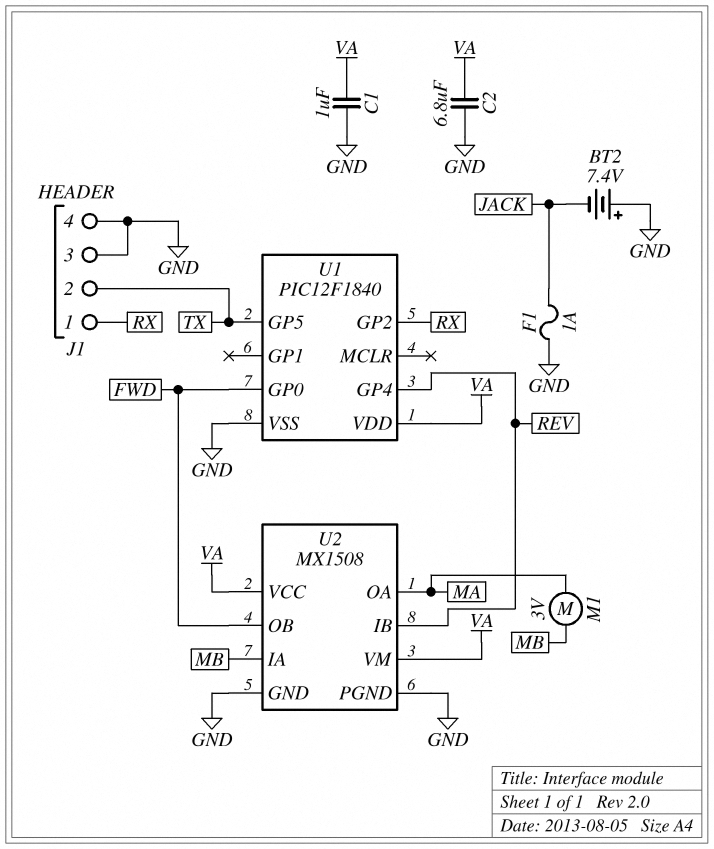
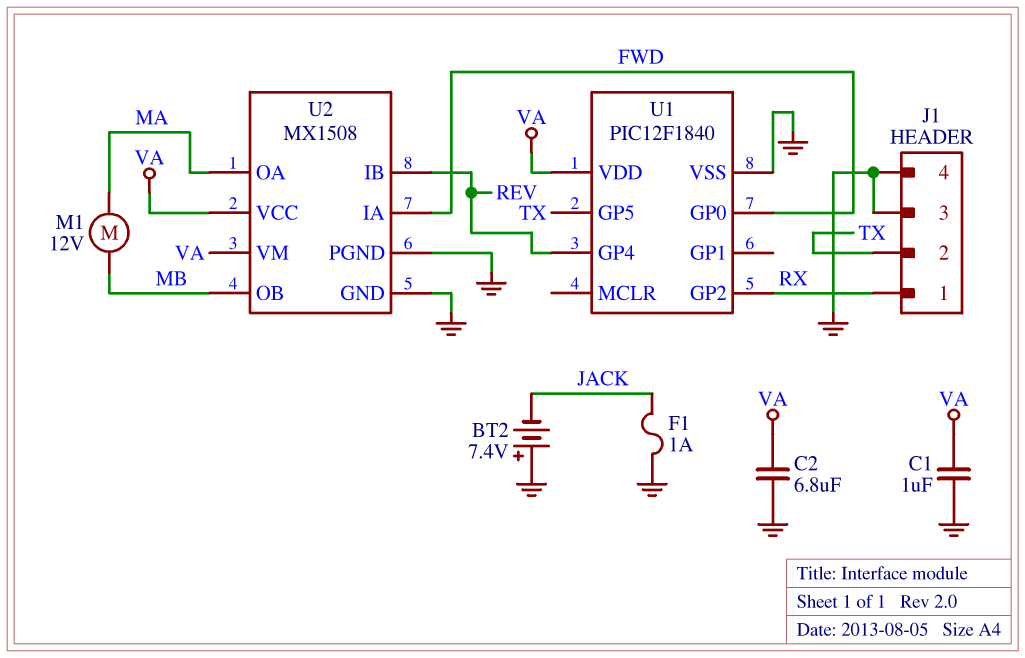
M1: motor 3V (MA, MB) -> motor 12V (MA, MB)
U2 pin IA: MB -> FWD
U2 pin OB: FWD -> MB

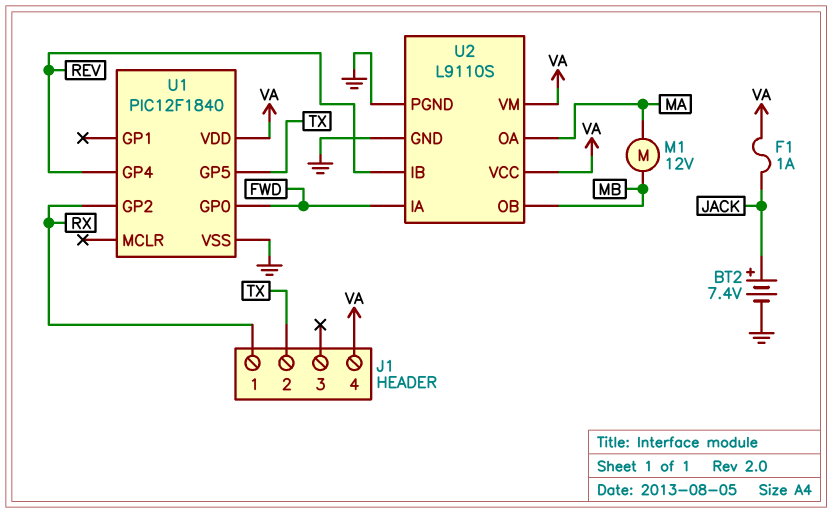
BT2: 7.4V (plus GND, minus JACK) -> 7.4V (plus JACK, minus GND)
C1: 1uF (GND, VA) -> none
C2: 6.8uF (GND, VA) -> none
F1: 1A (GND, JACK) -> 1A (JACK, VA)
J1 pin 3: GND -> none
J1 pin 4: GND -> VA
U2: MX1508 -> L9110S

